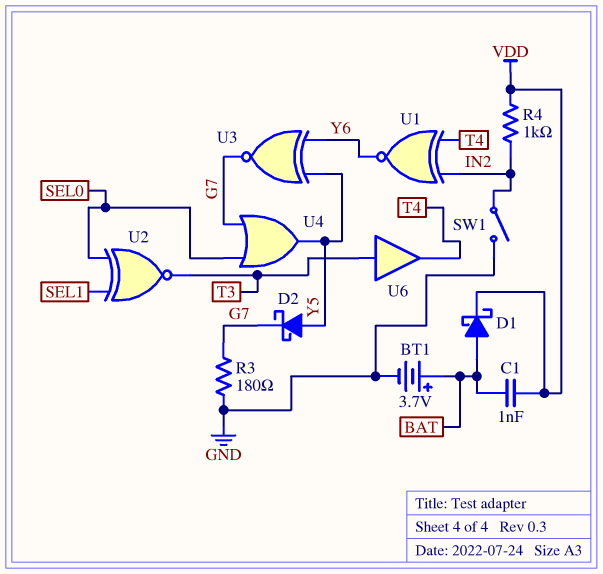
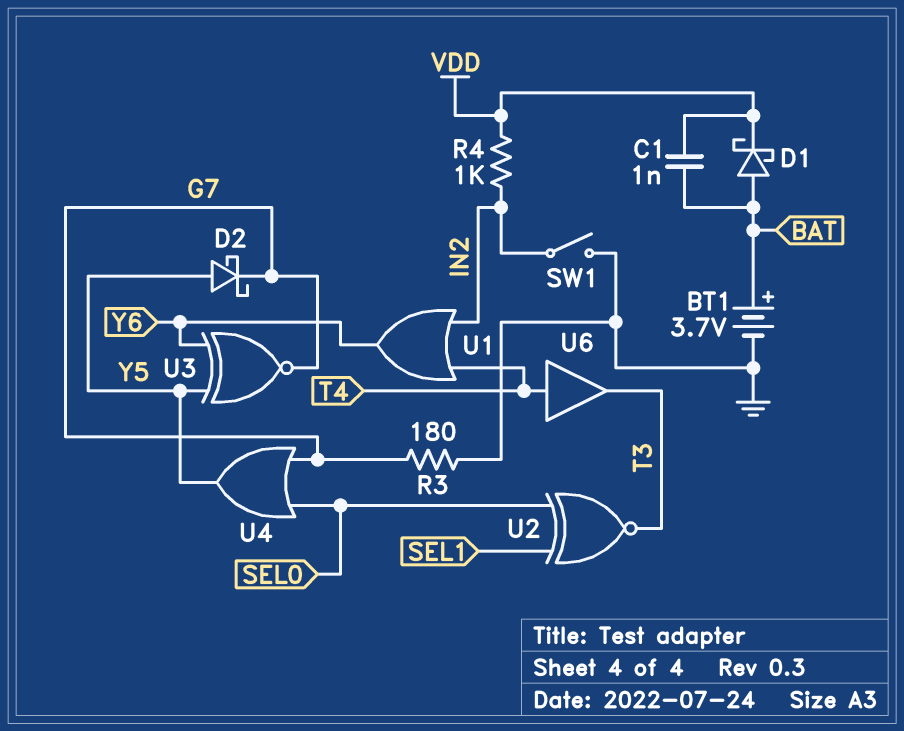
U1: XNOR (in IN2, in T4, out Y6) -> OR (in IN2, in T4, out Y6)
U6: buffer (in T3, out T4) -> buffer (in T4, out T3)

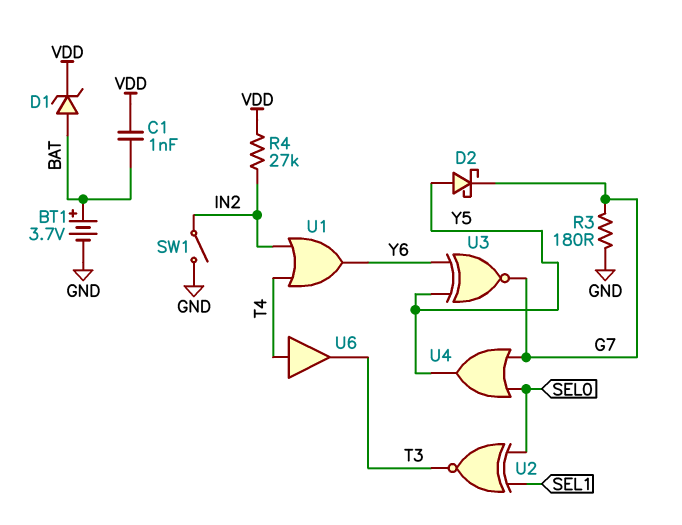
D1: schottky (A BAT, K VDD) -> zener (A BAT, K VDD)
R4: 1k (IN2, VDD) -> 27k (IN2, VDD)

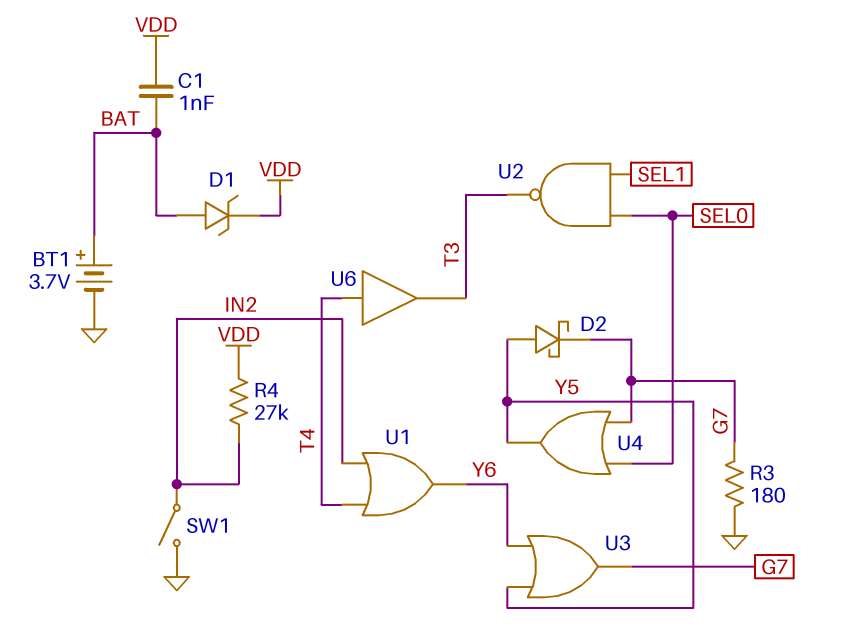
U2: XNOR (in SEL0, in SEL1, out T3) -> NAND (in SEL0, in SEL1, out T3)
U3: XNOR (in Y5, in Y6, out G7) -> OR (in Y5, in Y6, out G7)

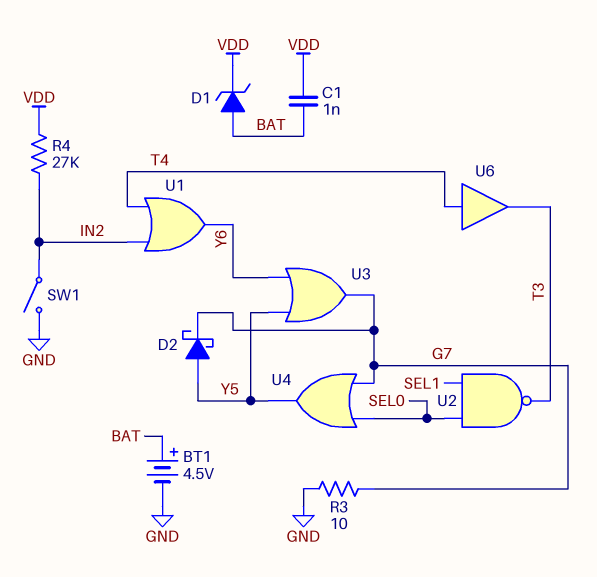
BT1: 3.7V (plus BAT, minus GND) -> 4.5V (plus BAT, minus GND)
R3: 180 (G7, GND) -> 10 (G7, GND)

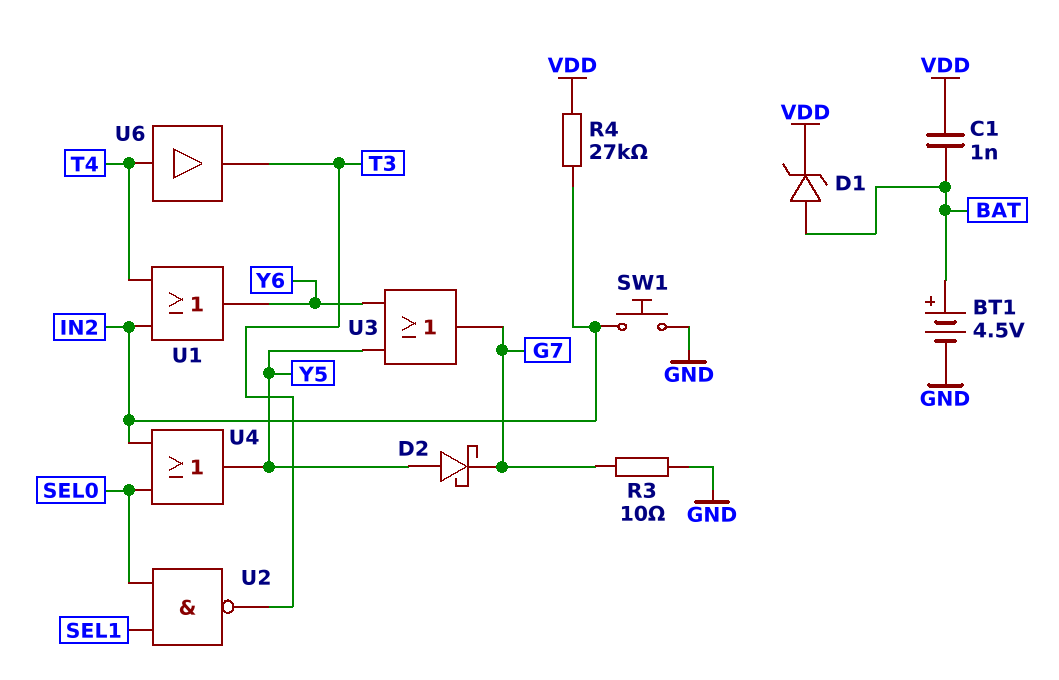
SW1: switch (GND, IN2) -> button (GND, IN2)
U4: OR (in G7, in SEL0, out Y5) -> OR (in IN2, in SEL0, out Y5)

